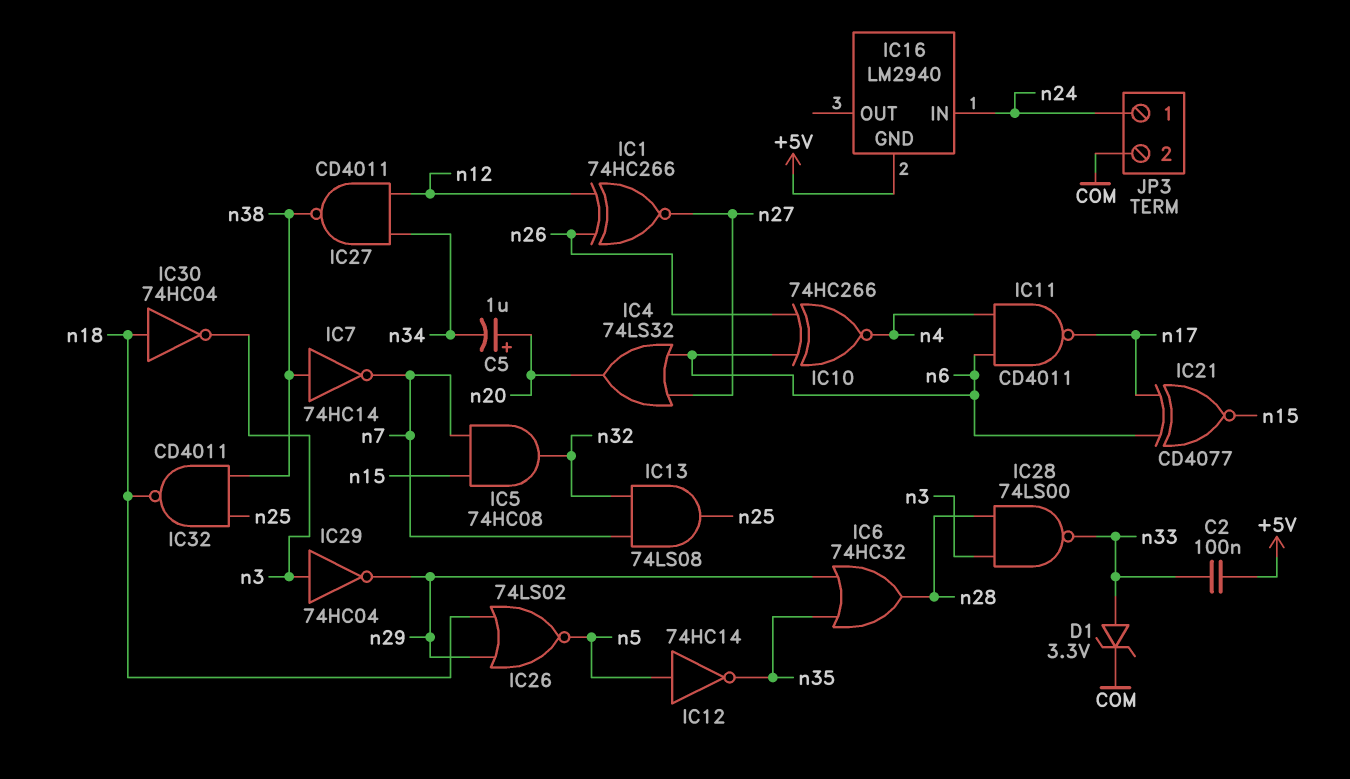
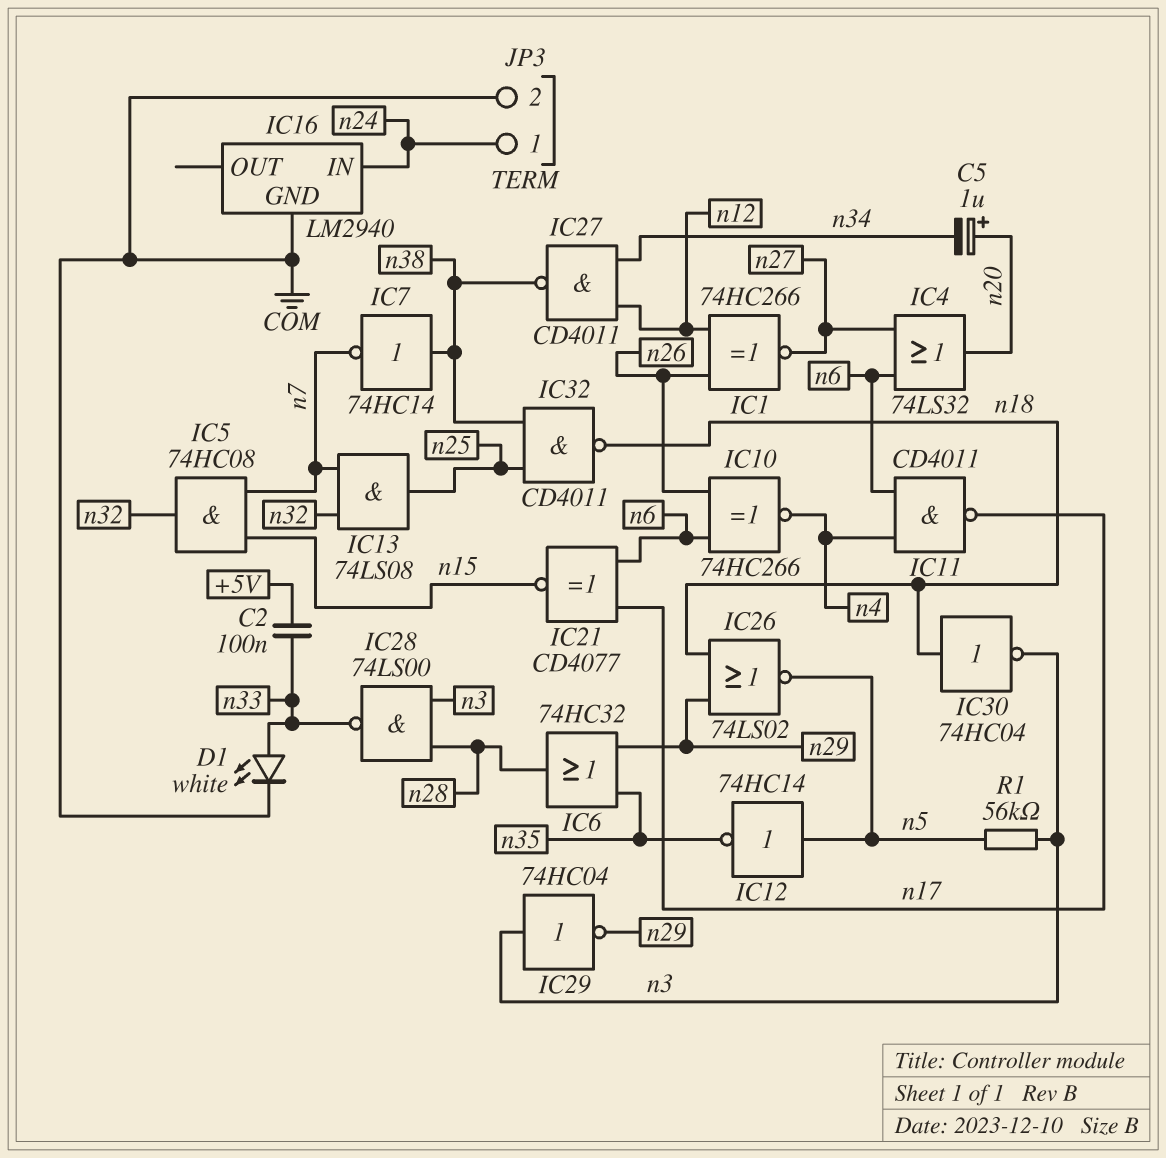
D1: zener 3.3V (A n33, K COM) -> LED white (A n33, K COM)
IC16 pin GND: +5V -> COM
R1: none -> 56k (n3, n5)

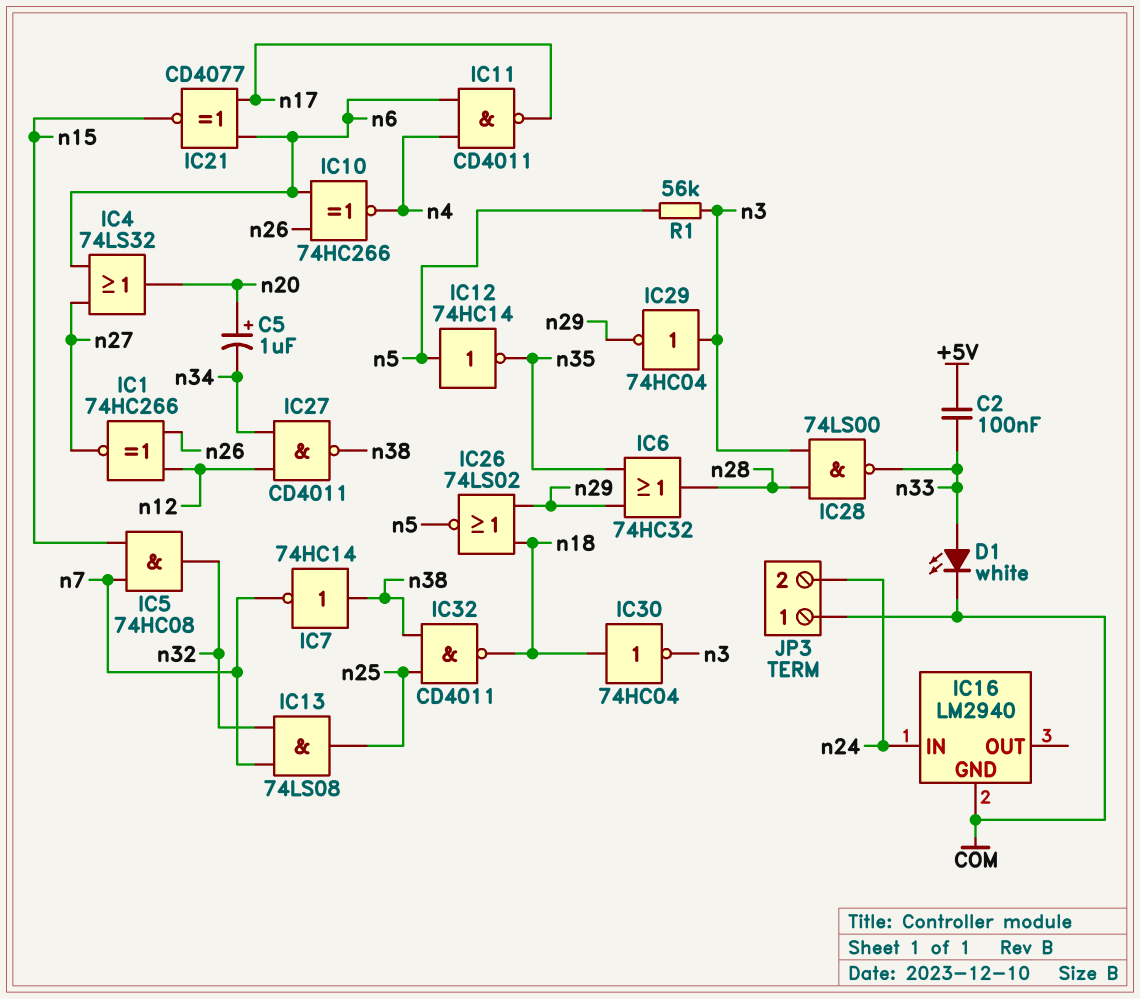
JP3 pin 1: n24 -> COM
JP3 pin 2: COM -> n24

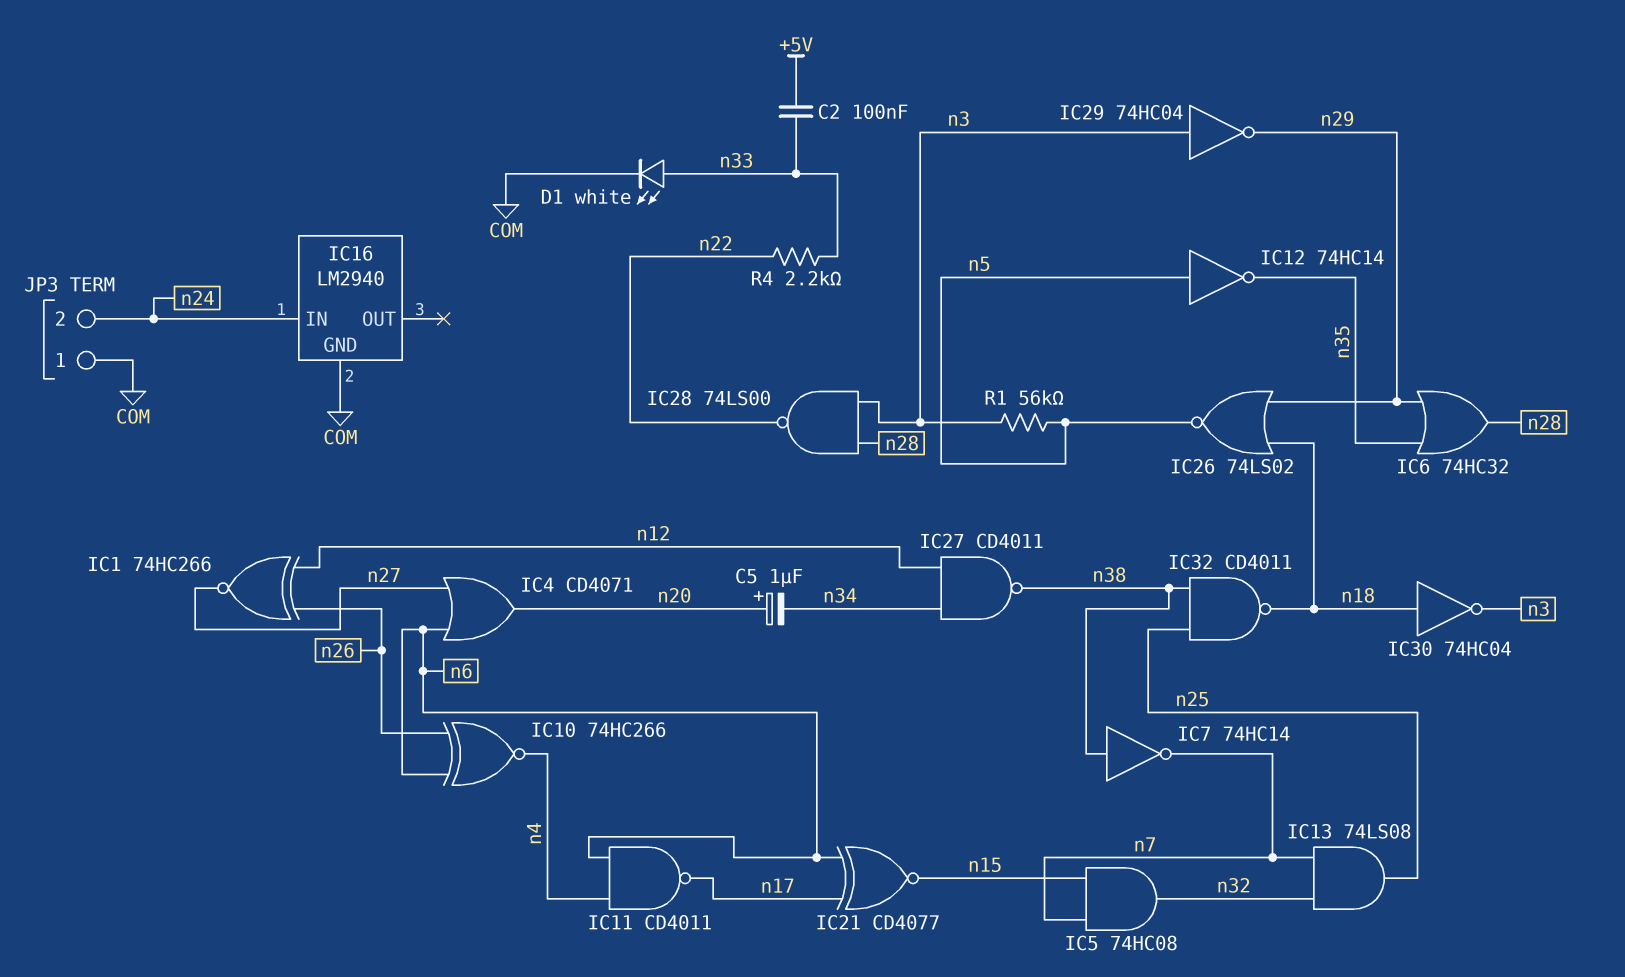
IC4: OR 74LS32 (in n6, in n27, out n20) -> OR CD4071 (in n6, in n27, out n20)
IC28: NAND 74LS00 (in n3, in n28, out n33) -> NAND 74LS00 (in n3, in n28, out n22)
R4: none -> 2.2k (n22, n33)

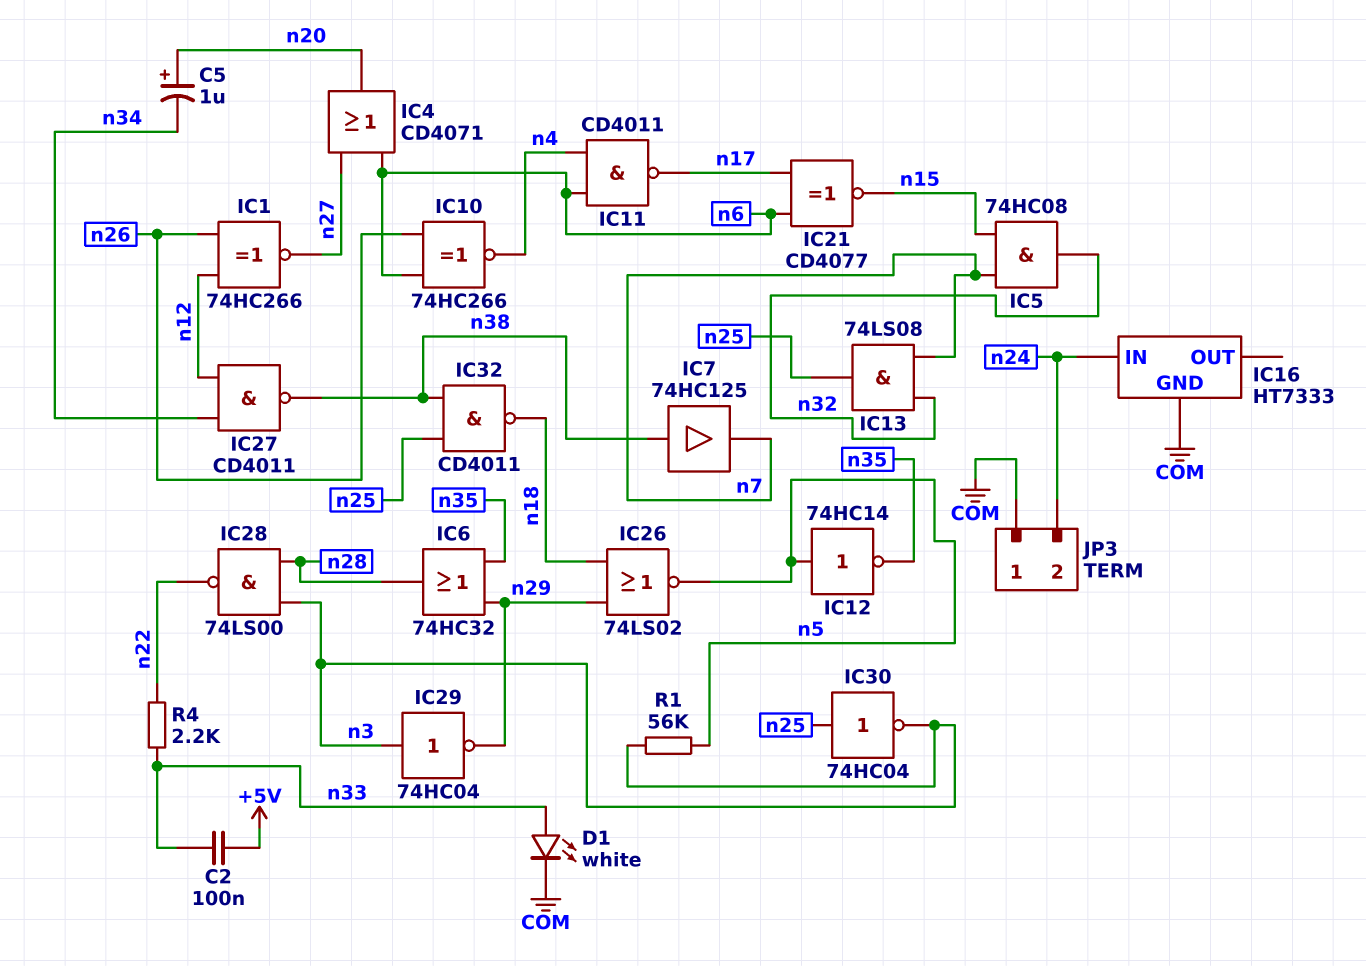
IC7: NOT 74HC14 (in n38, out n7) -> buffer 74HC125 (in n38, out n7)
IC16: LM2940 -> HT7333
IC30: NOT 74HC04 (in n18, out n3) -> NOT 74HC04 (in n25, out n3)

